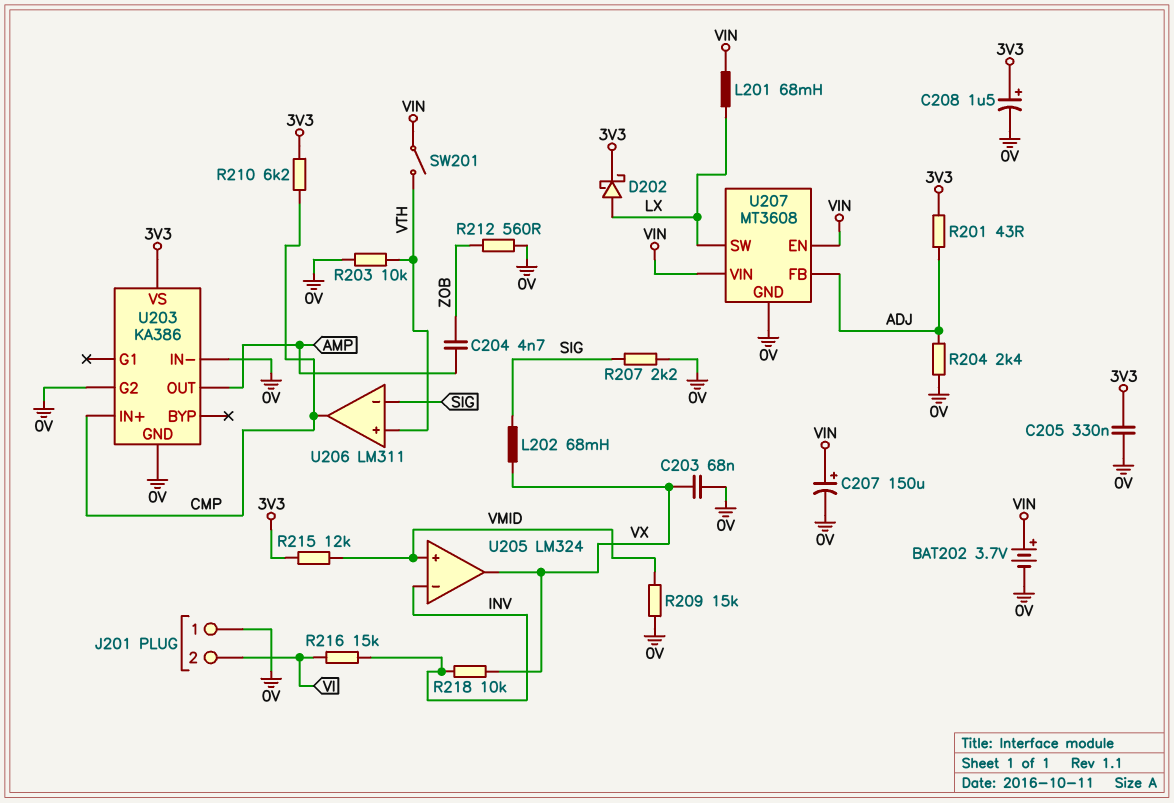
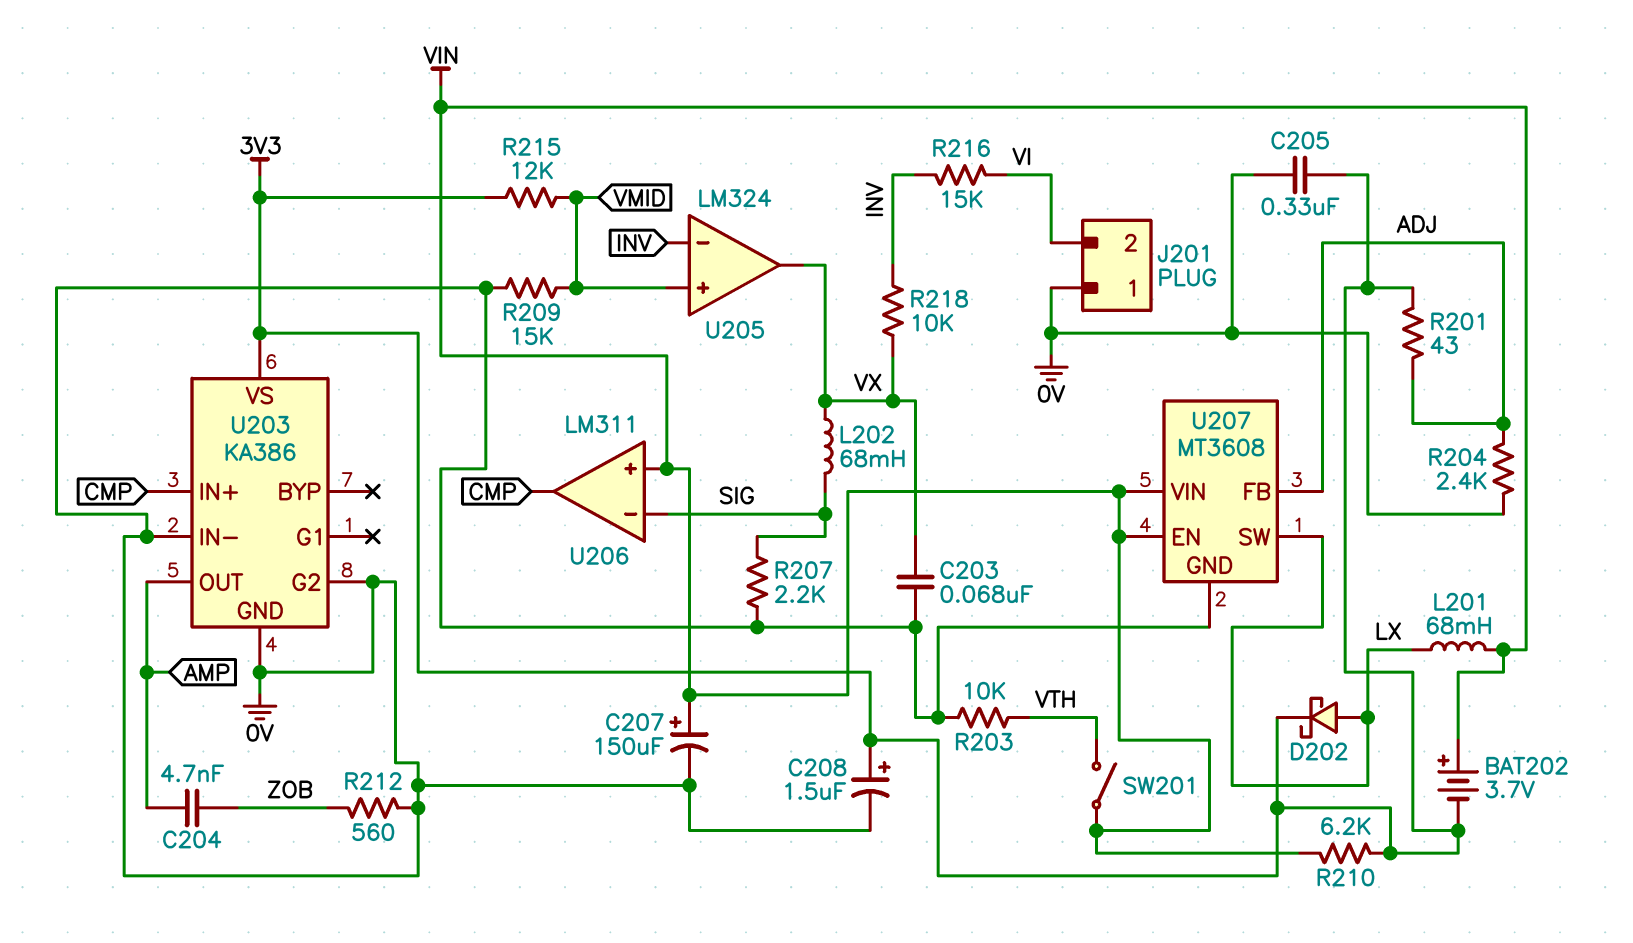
BAT202: 3.7V (plus VIN, minus 0V) -> 3.7V (plus VIN, minus 3V3)
R210: 6.2k (3V3, CMP) -> 6.2k (3V3, VIN)
U206 pin in+: VTH -> VIN

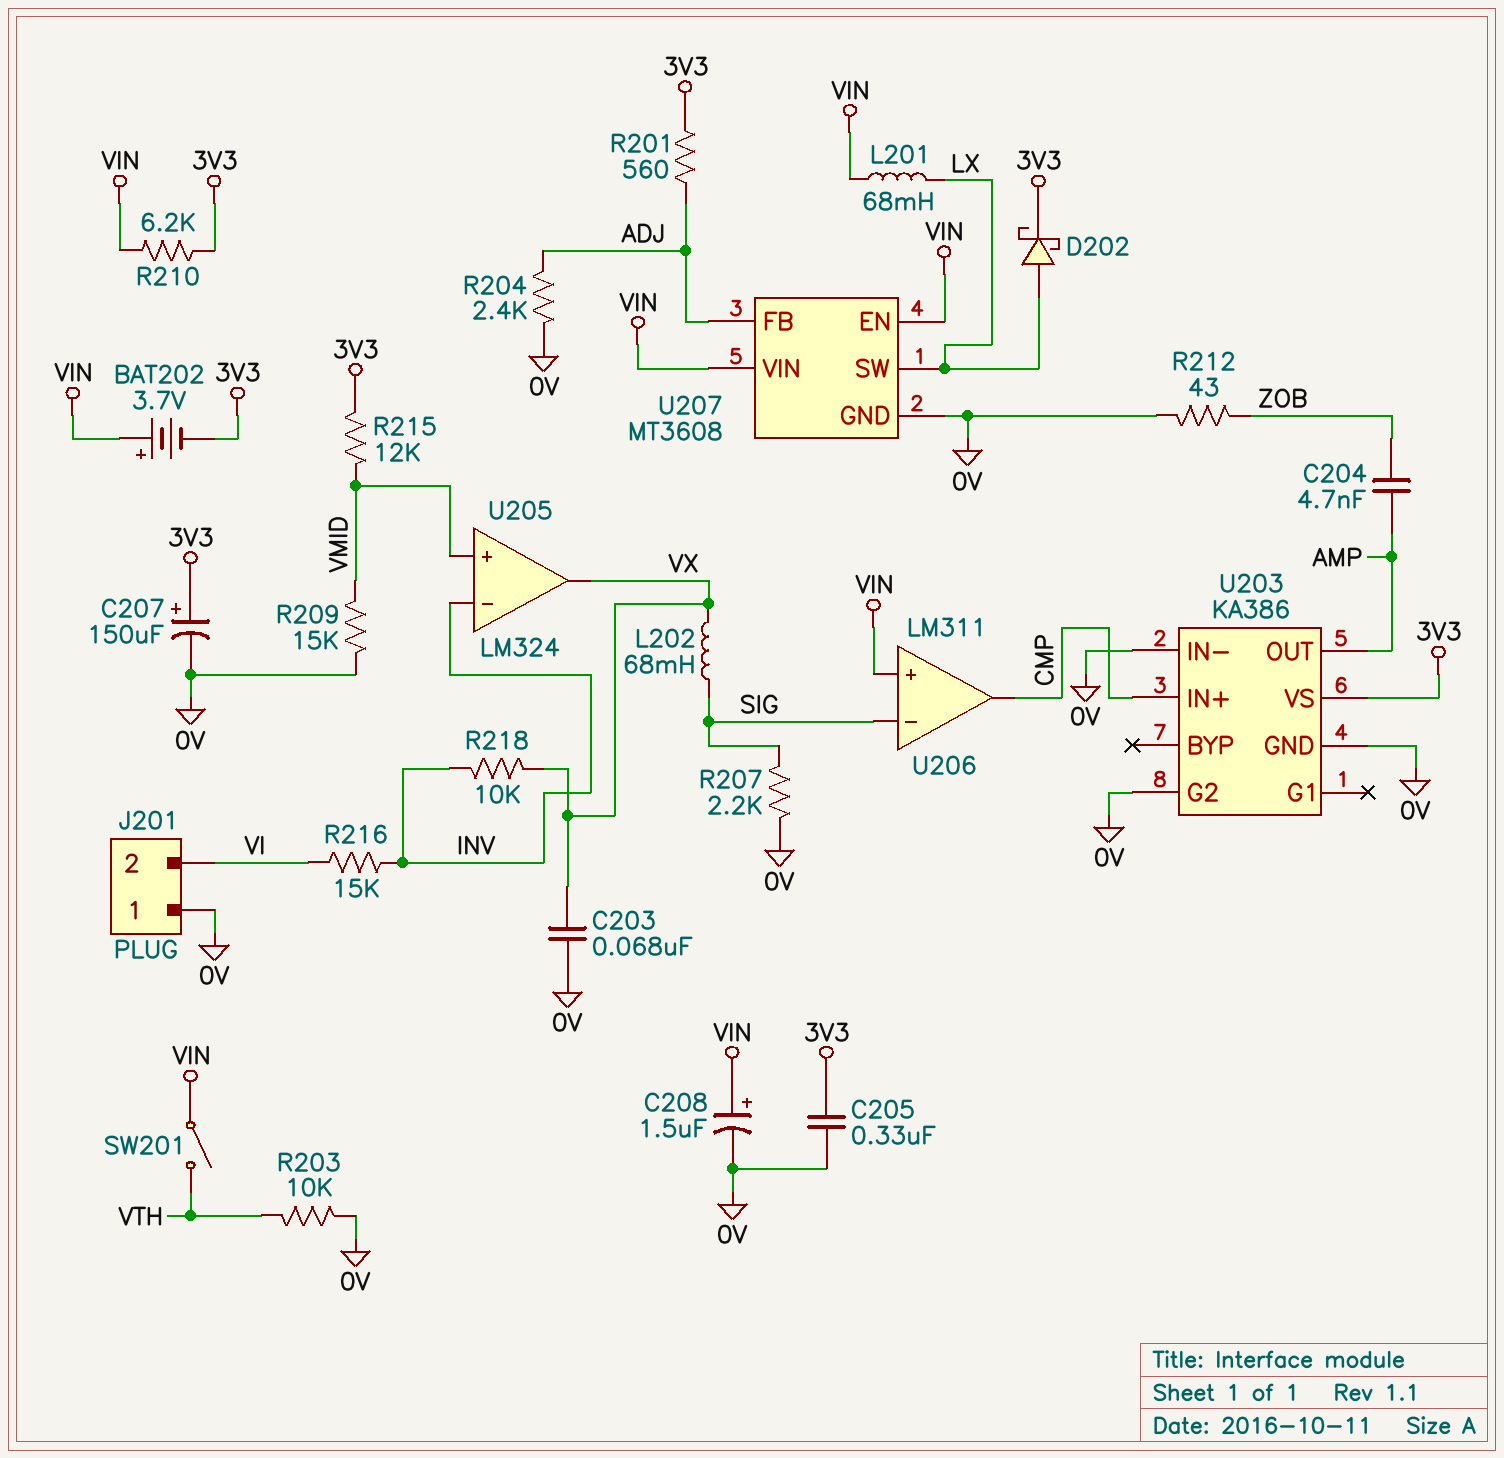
C207: 150uF (plus VIN, minus 0V) -> 150uF (plus 3V3, minus 0V)
C208: 1.5uF (plus 3V3, minus 0V) -> 1.5uF (plus VIN, minus 0V)
R201: 43 (3V3, ADJ) -> 560 (3V3, ADJ)
R212: 560 (0V, ZOB) -> 43 (0V, ZOB)

